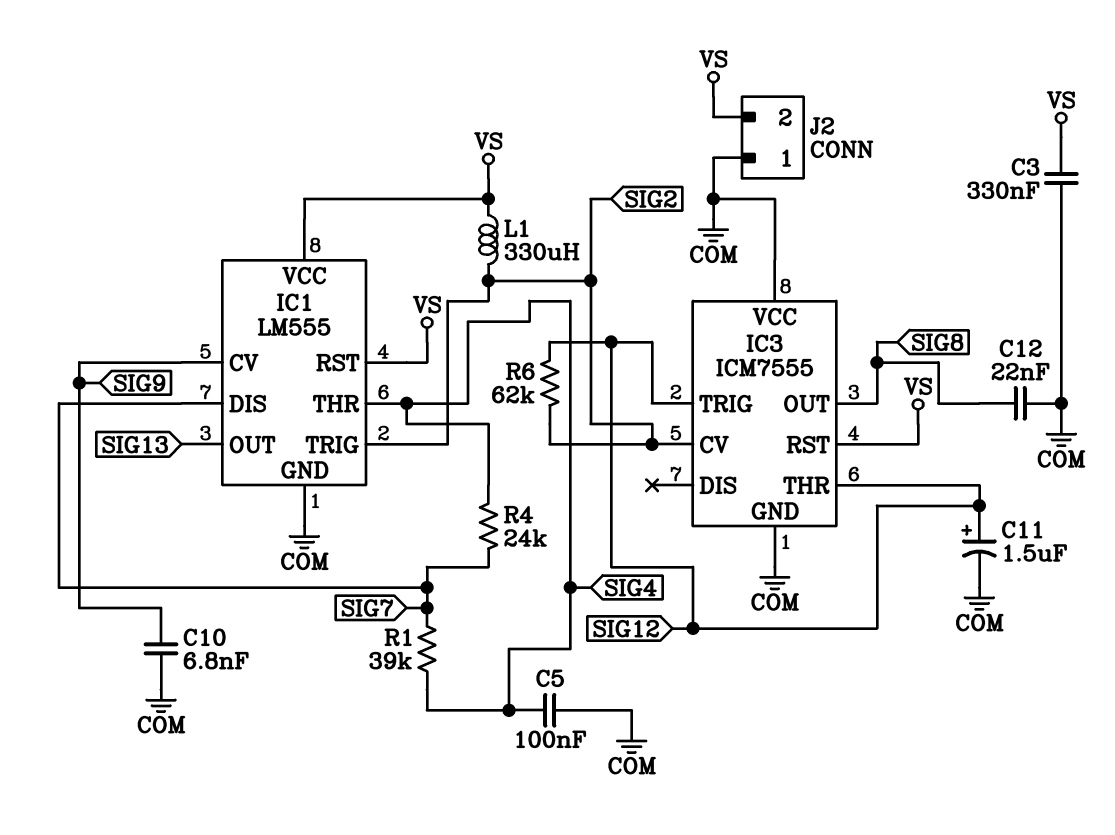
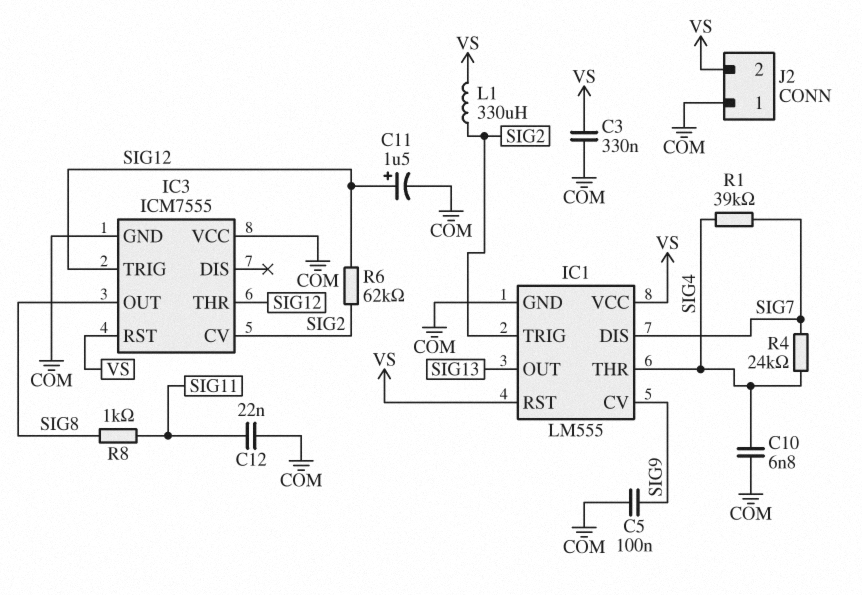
C5: 100nF (COM, SIG4) -> 100nF (COM, SIG9)
C10: 6.8nF (COM, SIG9) -> 6.8nF (COM, SIG4)
C12: 22nF (COM, SIG8) -> 22nF (COM, SIG11)
R8: none -> 1k (SIG8, SIG11)

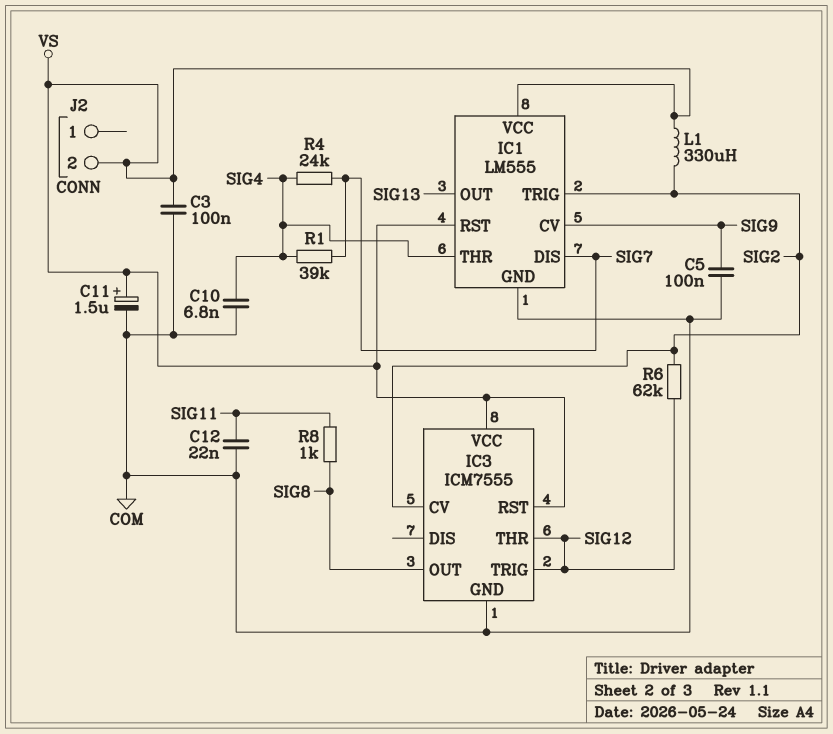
C3: 330nF (COM, VS) -> 100nF (COM, VS)
C11: 1.5uF (plus SIG12, minus COM) -> 1.5uF (plus VS, minus COM)
IC3 pin VCC: COM -> VS
J2 pin 1: COM -> none

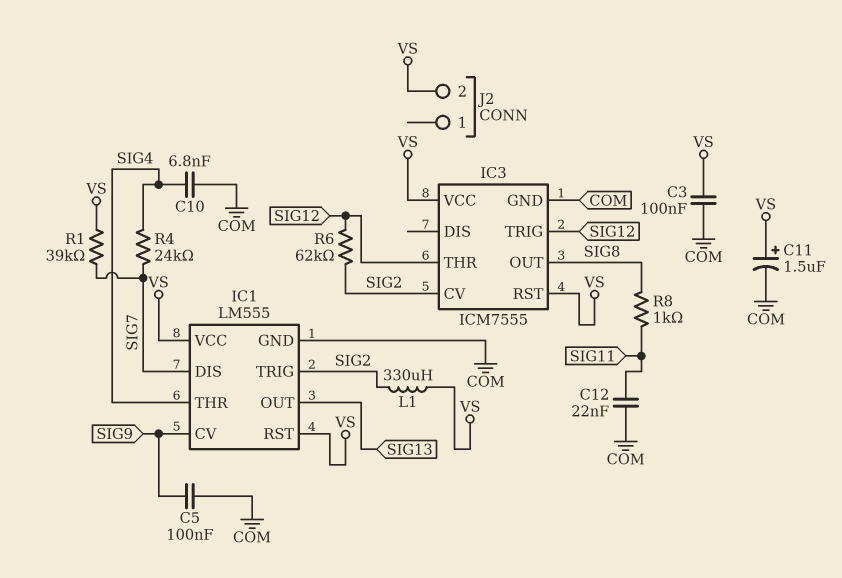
R1: 39k (SIG4, SIG7) -> 39k (SIG7, VS)

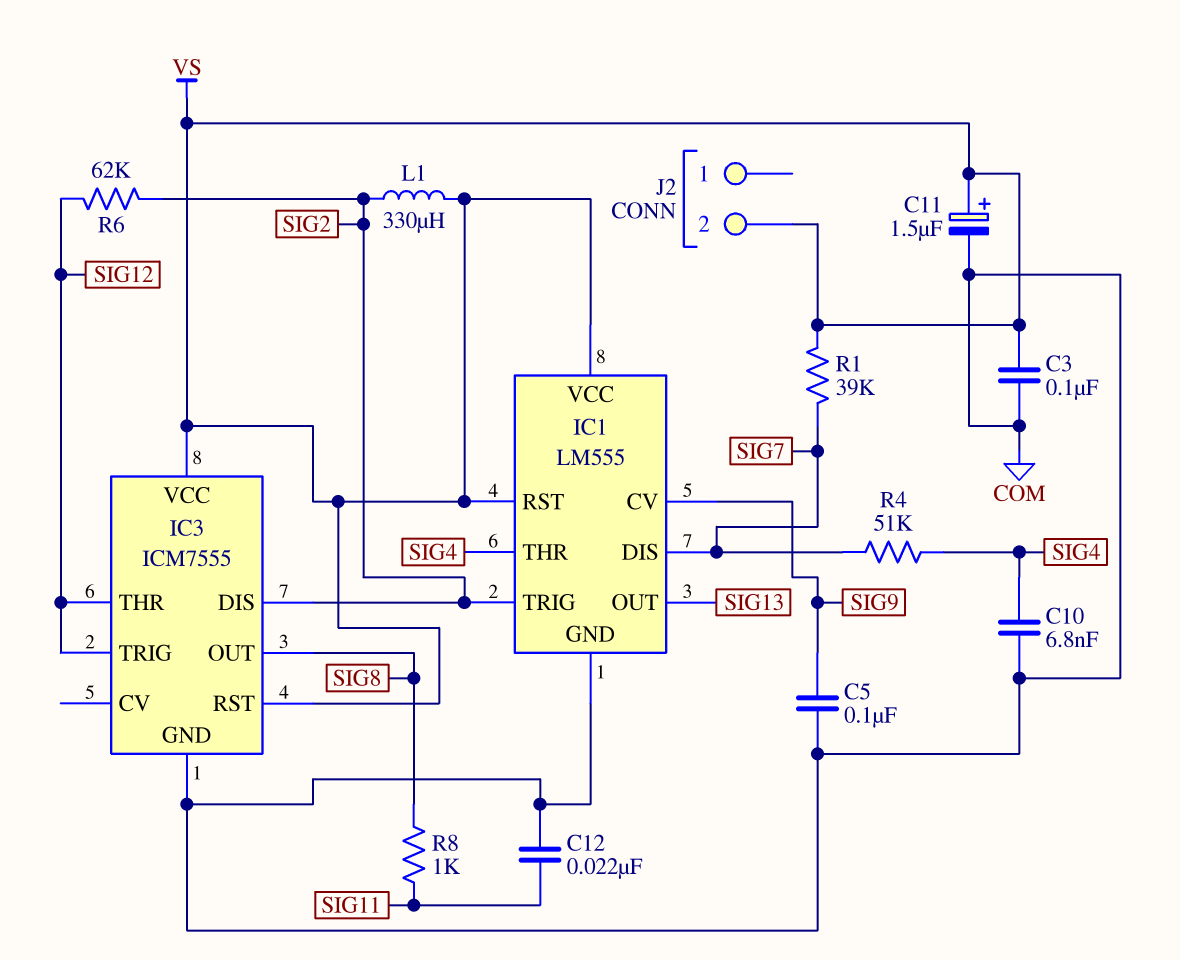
IC3 pin CV: SIG2 -> none
IC3 pin DIS: none -> SIG2
R4: 24k (SIG4, SIG7) -> 51k (SIG4, SIG7)

